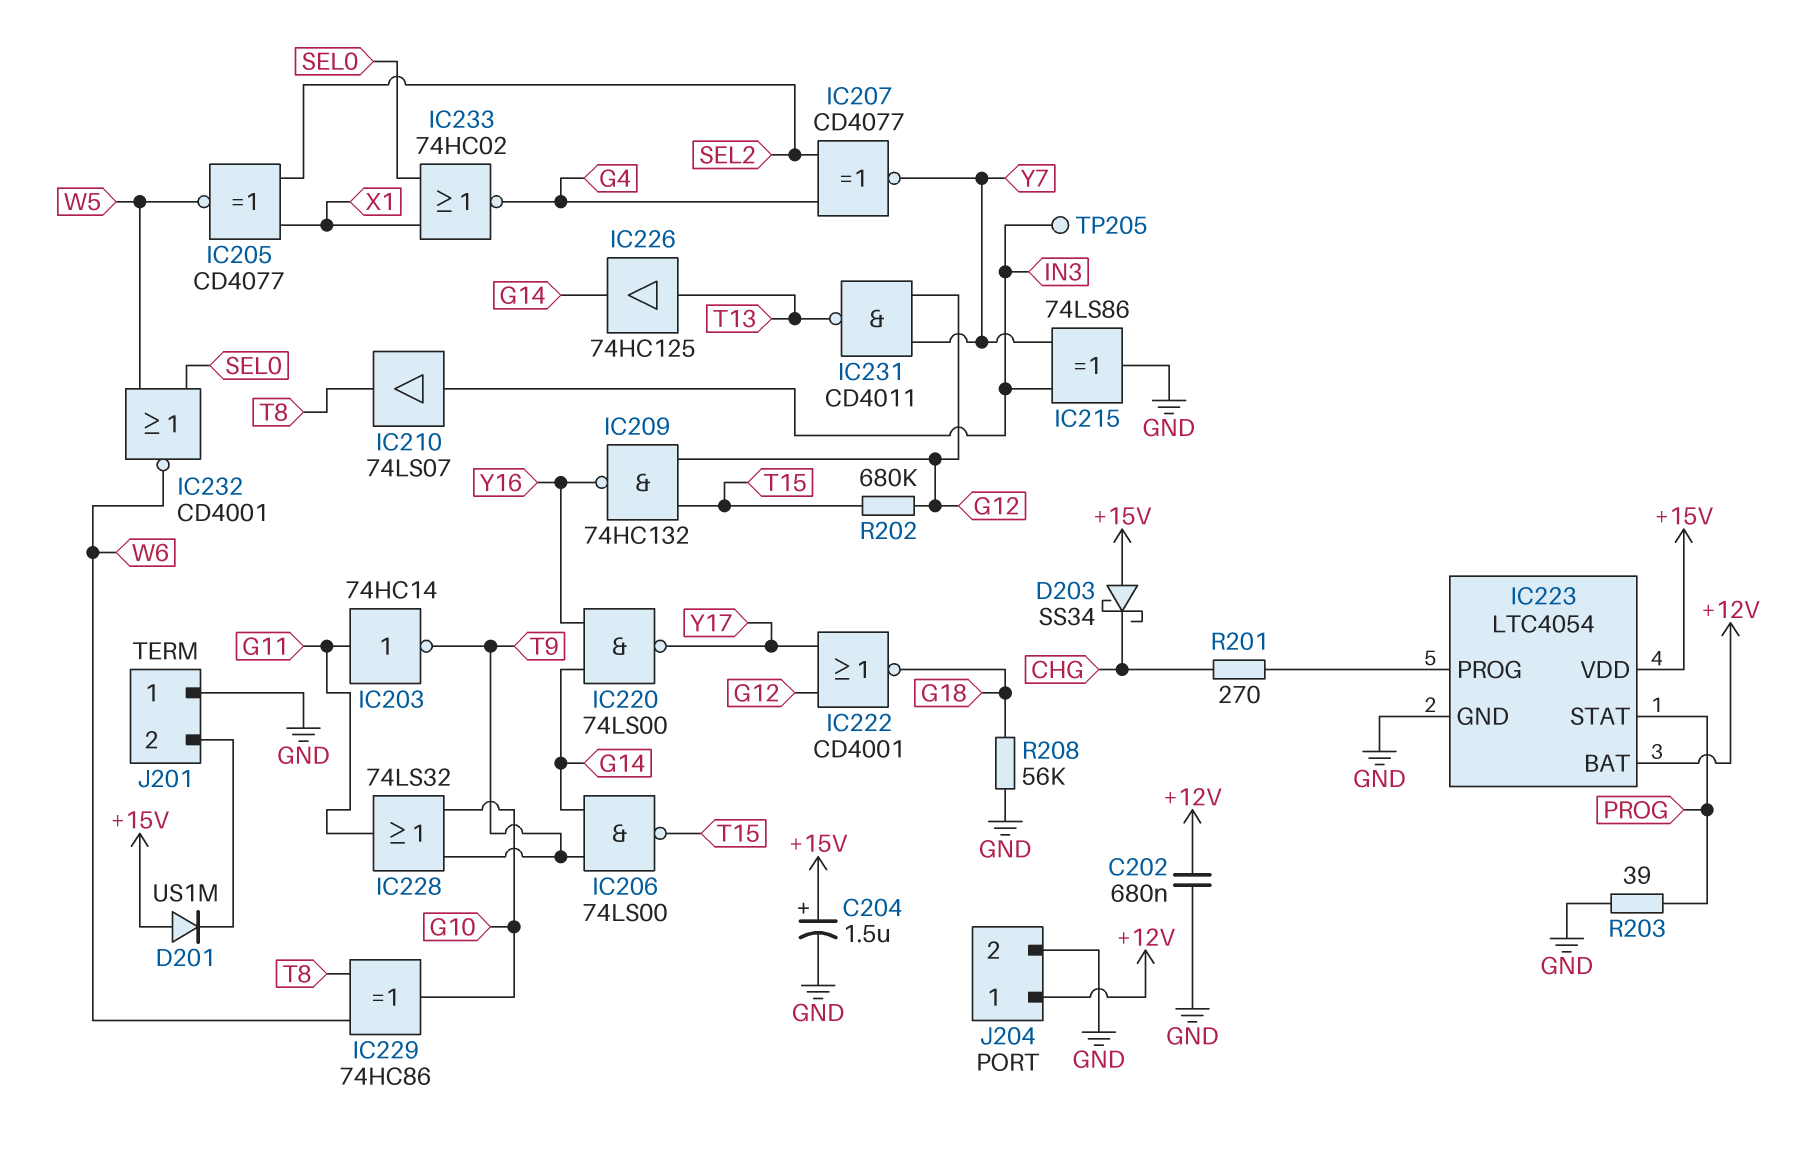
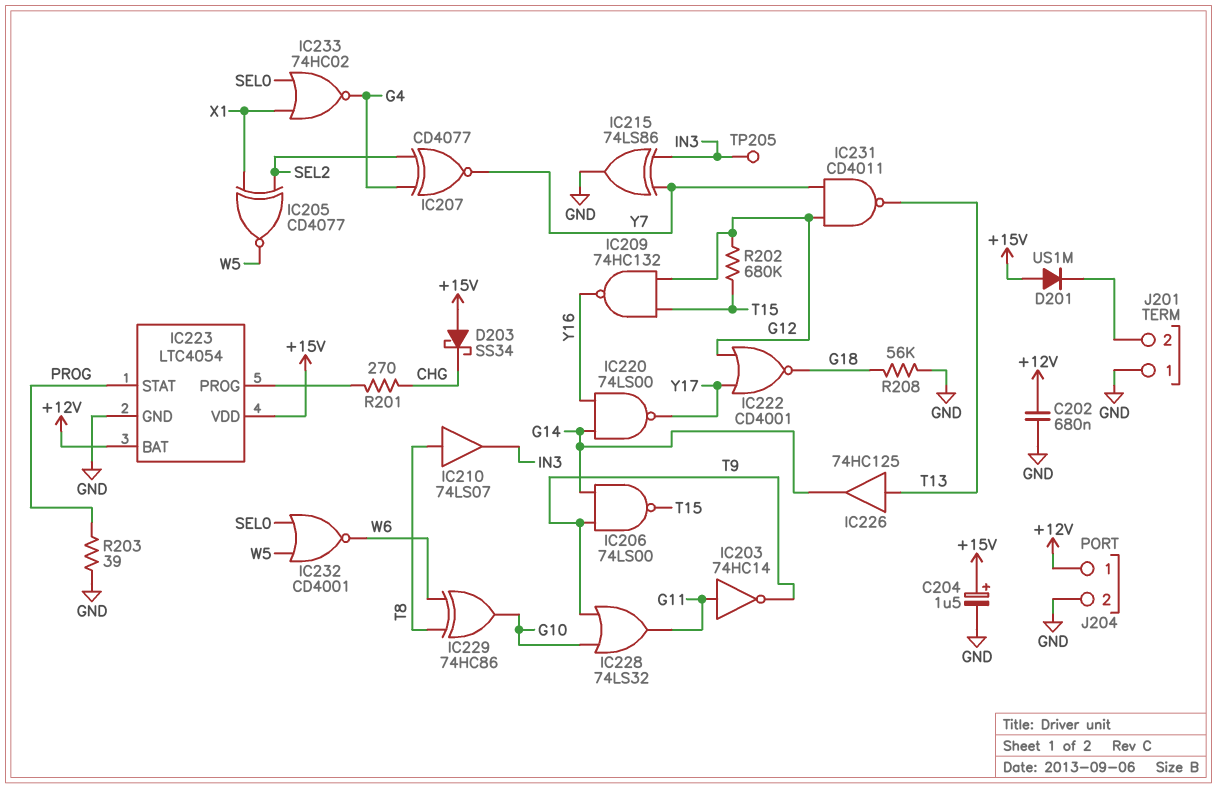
IC210: buffer 74LS07 (in IN3, out T8) -> buffer 74LS07 (in T8, out IN3)

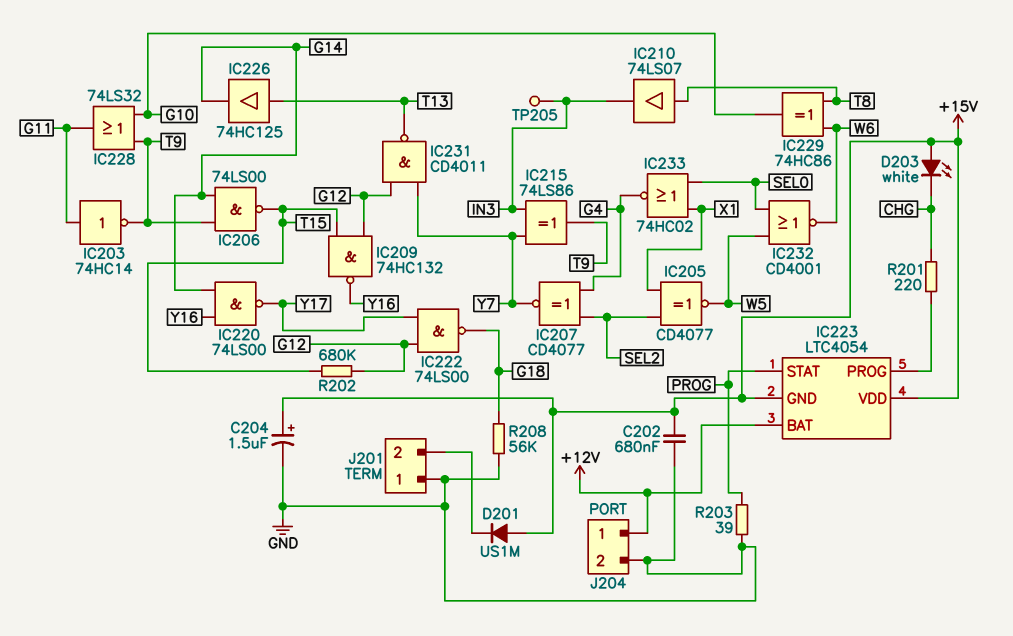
C202: 680nF (+12V, GND) -> 680nF (+15V, GND)
D203: schottky SS34 (A +15V, K CHG) -> LED white (A +15V, K CHG)
IC215: XOR 74LS86 (in IN3, in Y7, out GND) -> XOR 74LS86 (in IN3, in Y7, out T9)
IC222: NOR CD4001 (in G12, in Y17, out G18) -> NAND 74LS00 (in G12, in Y17, out G18)
IC223 pin GND: GND -> +15V
R201: 270 (CHG, IC223/PROG) -> 220 (CHG, IC223/PROG)

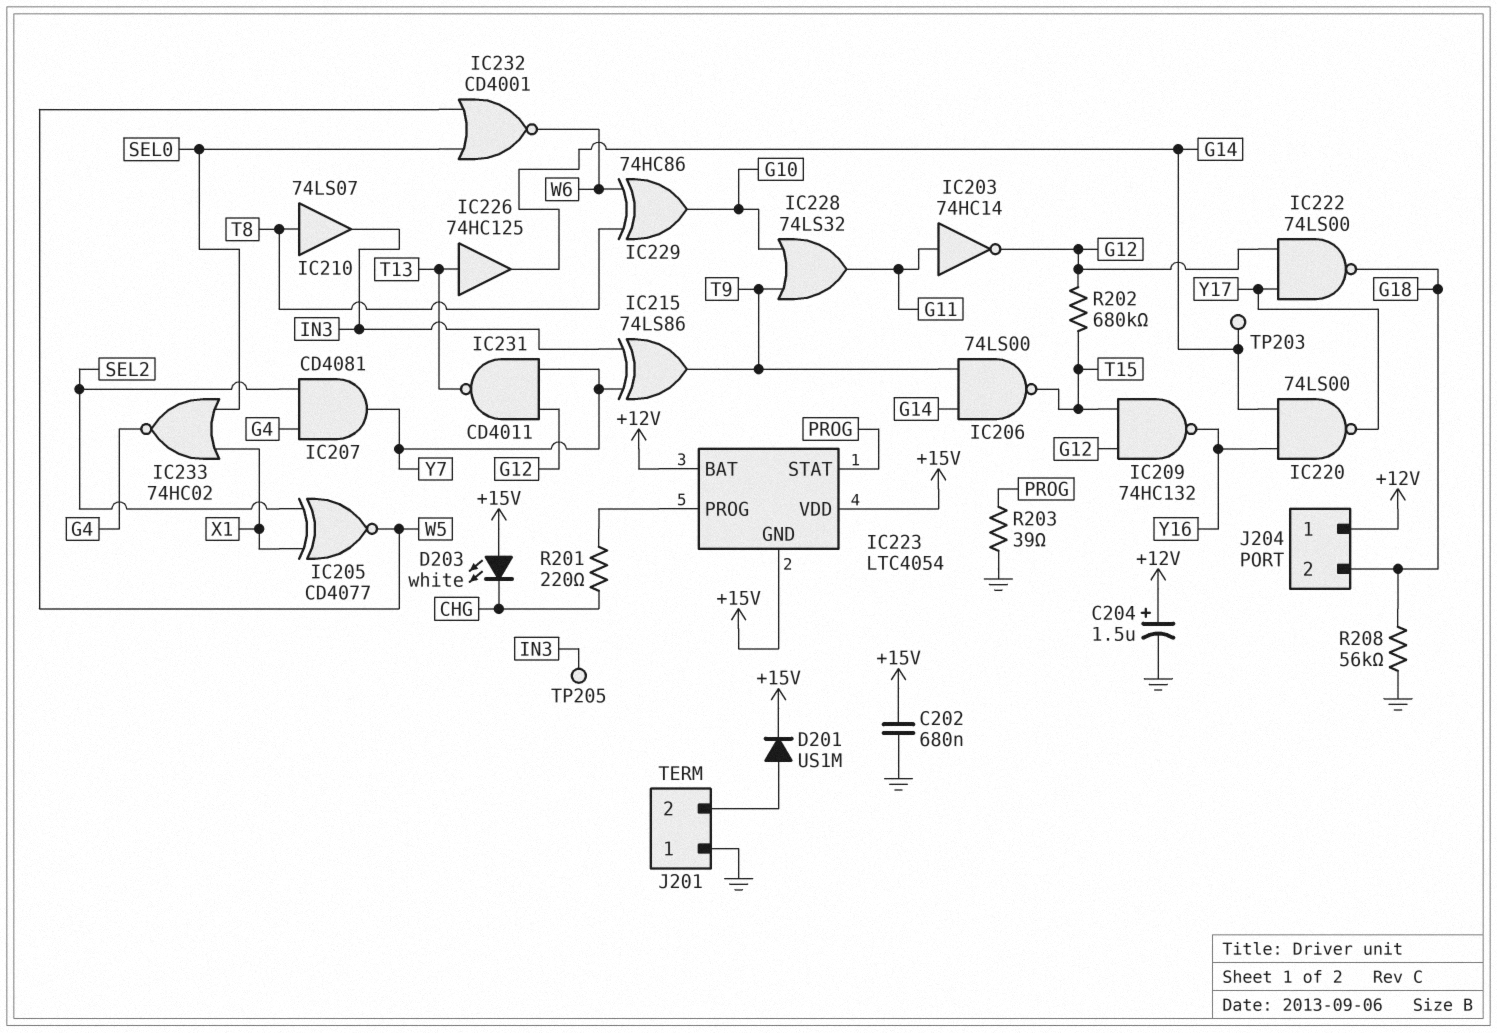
C204: 1.5uF (plus +15V, minus GND) -> 1.5uF (plus +12V, minus GND)
D201: diode US1M (A +15V, K J201/2) -> diode US1M (A J201/2, K +15V)
IC203: NOT 74HC14 (in G11, out T9) -> NOT 74HC14 (in G11, out G12)
IC207: XNOR CD4077 (in G4, in SEL2, out Y7) -> AND CD4081 (in G4, in SEL2, out Y7)
J204 pin 2: GND -> G18
TP203: none -> test point (G14)

